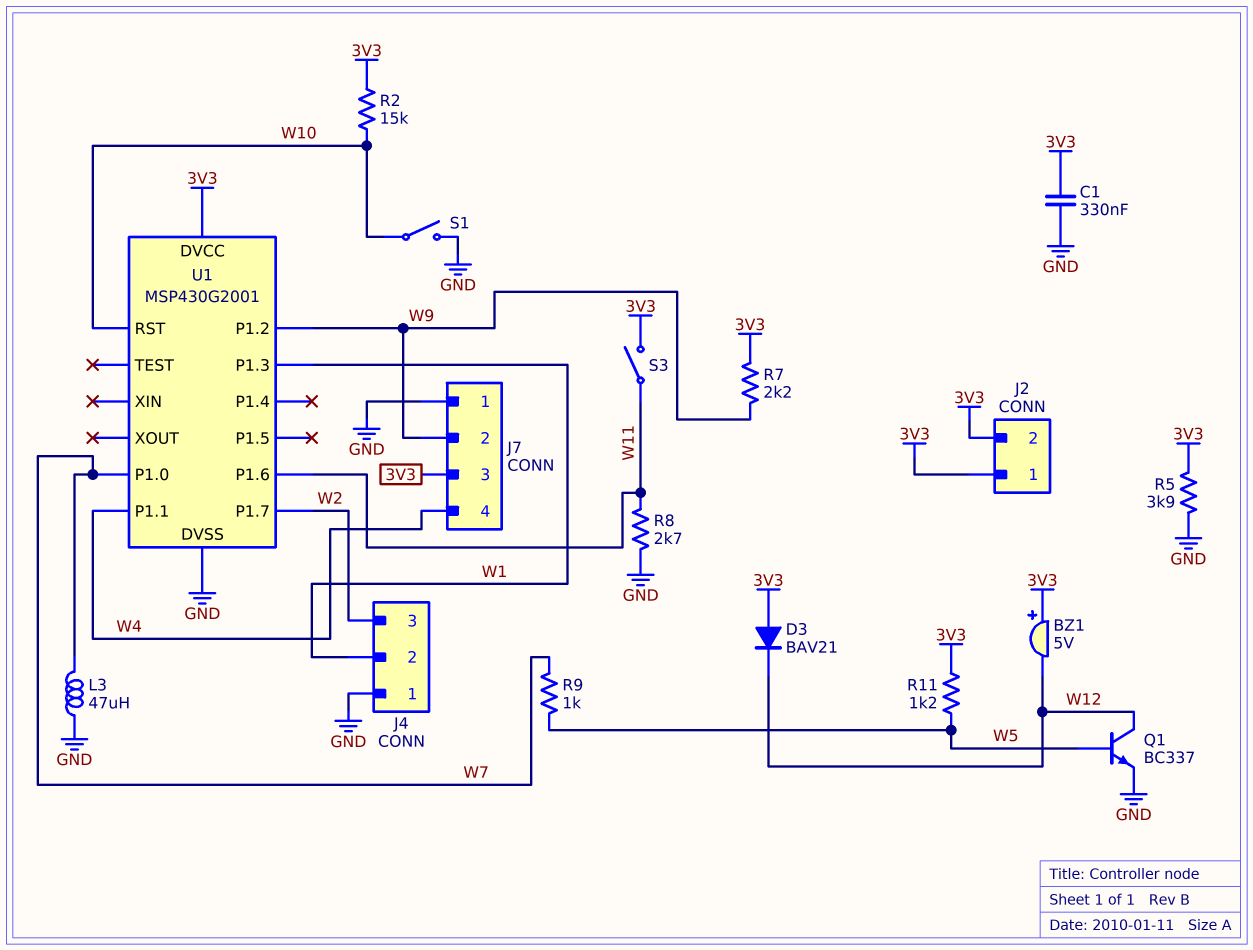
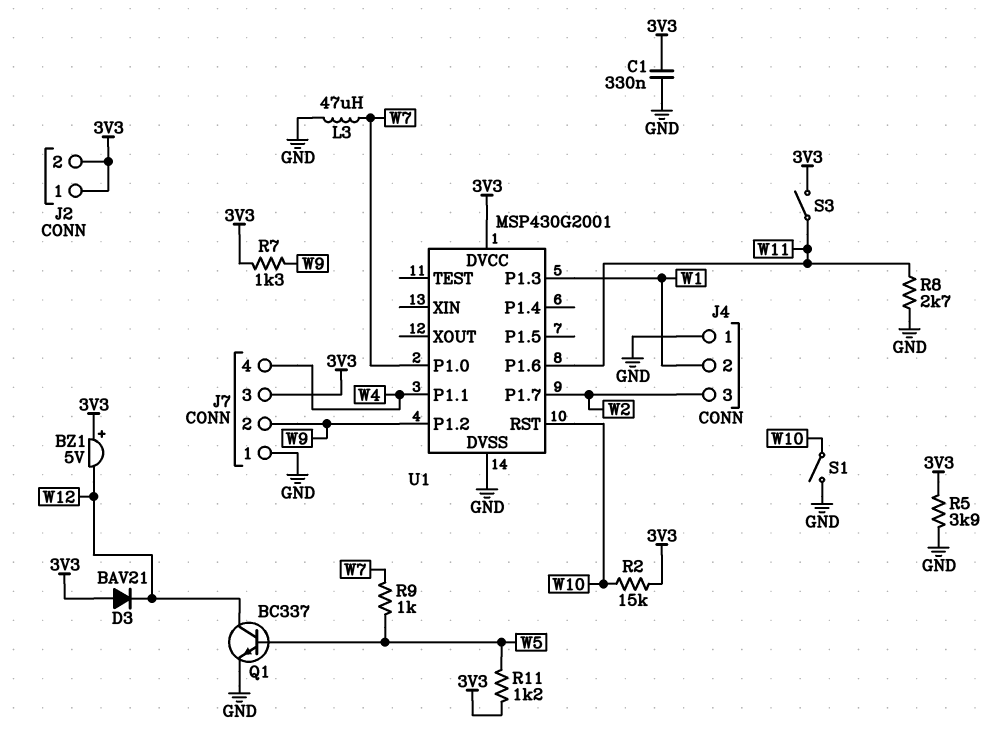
R7: 2.2k (3V3, W9) -> 1.3k (3V3, W9)

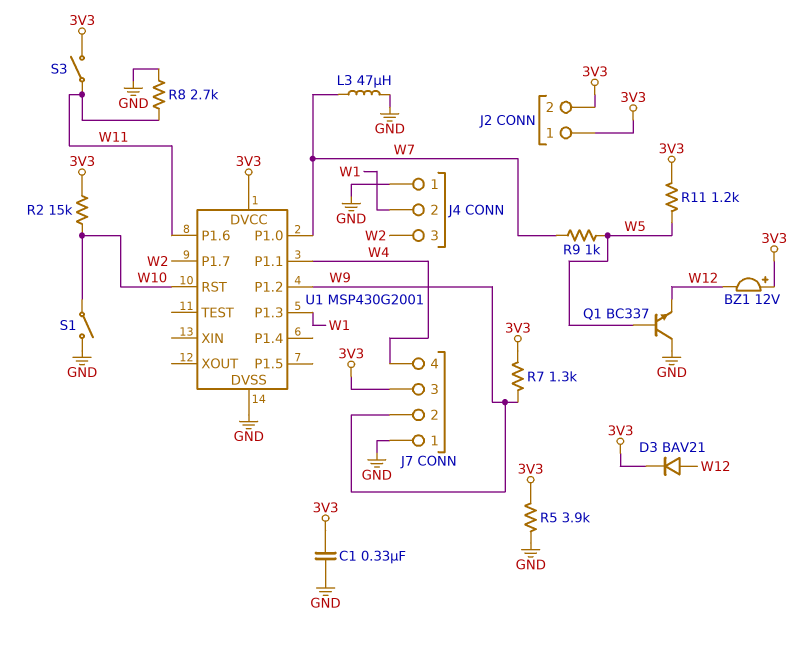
BZ1: buzzer 5V (plus 3V3, minus W12) -> buzzer 12V (plus 3V3, minus W12)
D3: diode BAV21 (A 3V3, K W12) -> diode BAV21 (A W12, K 3V3)
Q1: NPN BC337 (B W5, C W12, E GND) -> NPN BC337 (B W5, C GND, E W12)

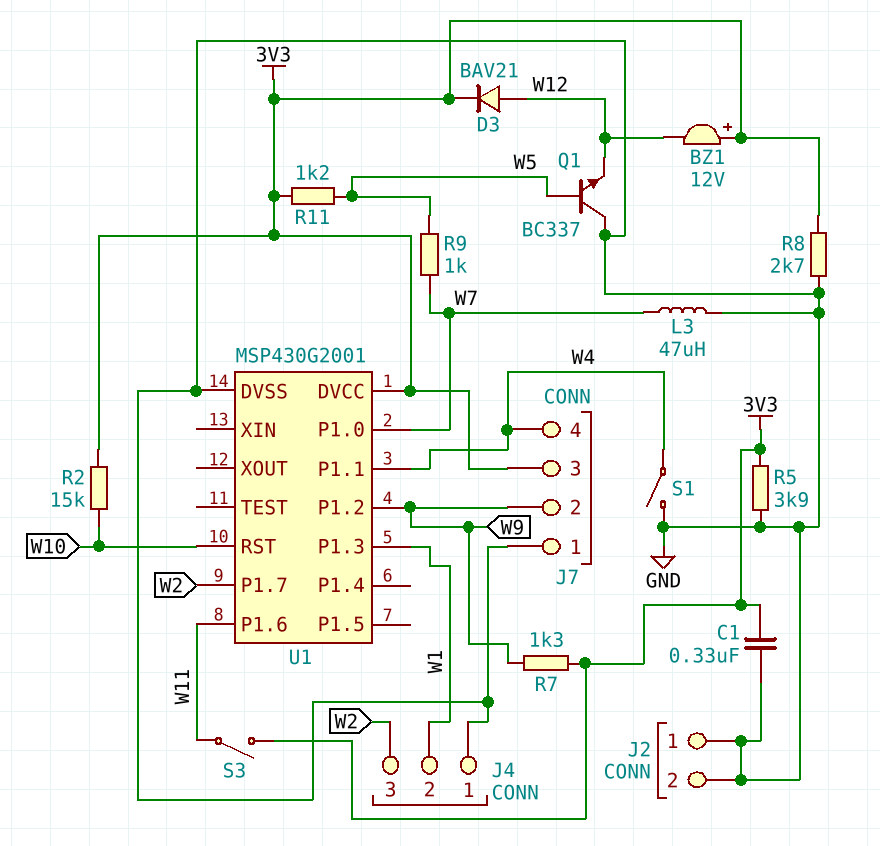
J2 pin 1: 3V3 -> GND
J2 pin 2: 3V3 -> GND
R8: 2.7k (GND, W11) -> 2.7k (3V3, GND)
S1: switch (GND, W10) -> switch (GND, W4)

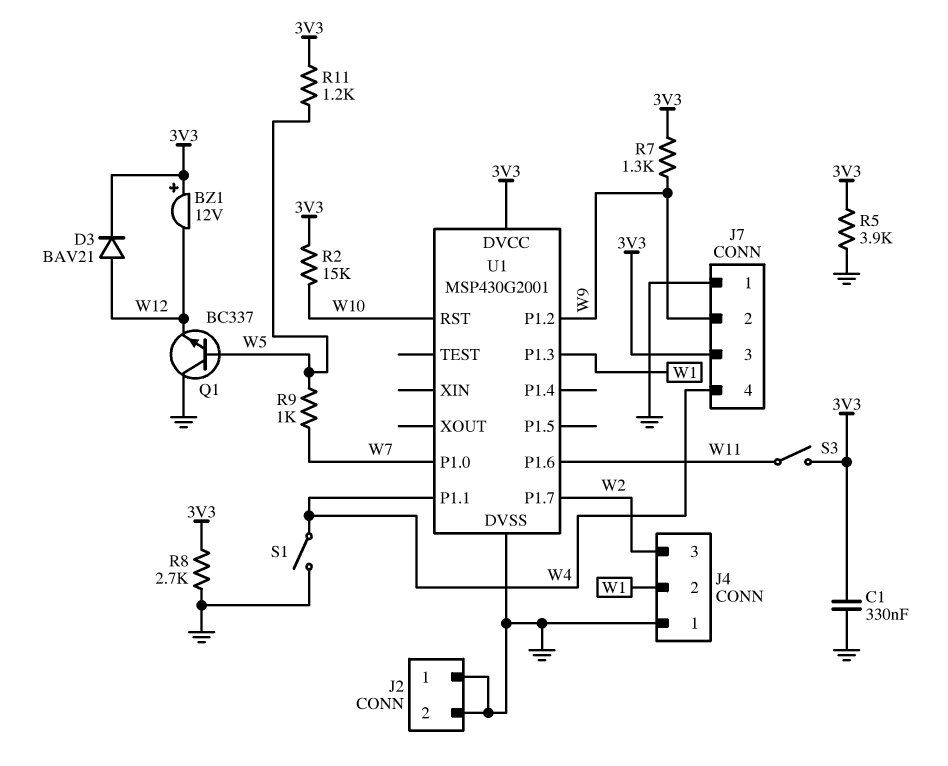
L3: 47uH (GND, W7) -> none

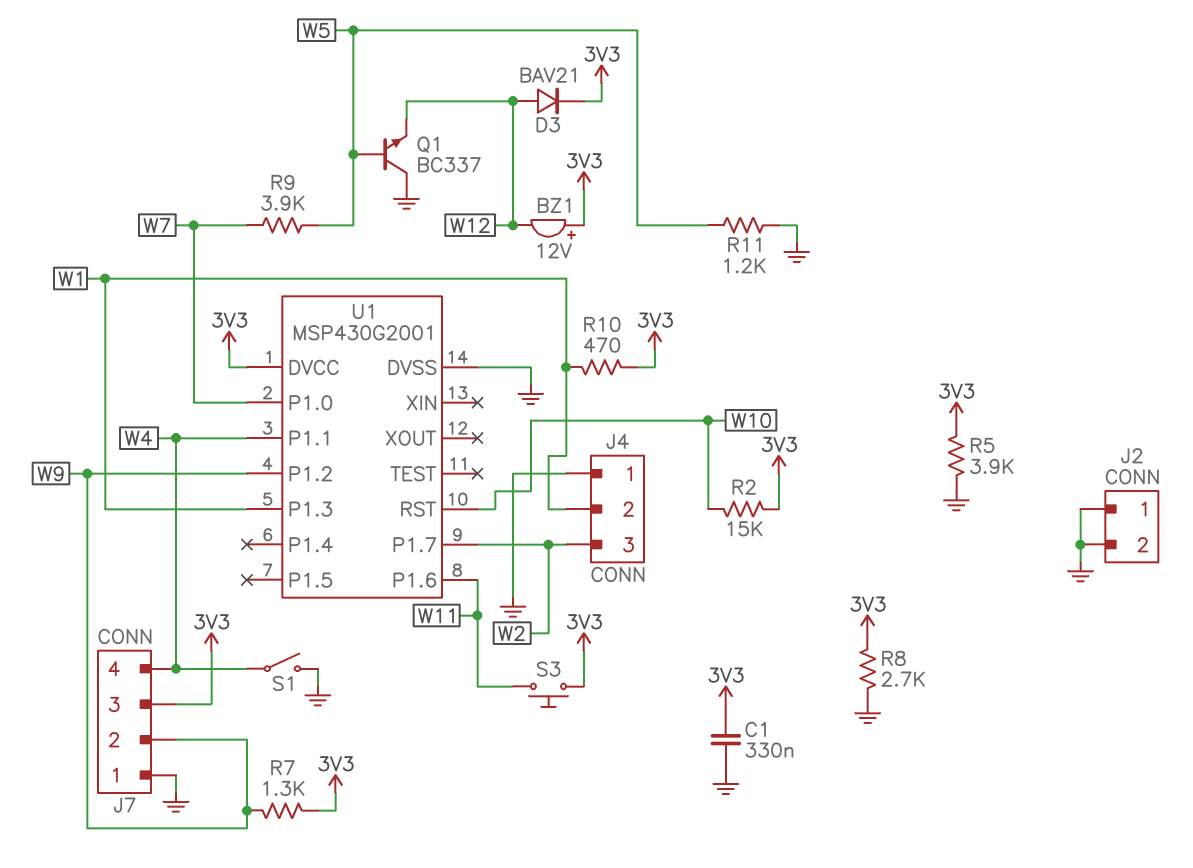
R9: 1k (W5, W7) -> 3.9k (W5, W7)
R10: none -> 470 (3V3, W1)
R11: 1.2k (3V3, W5) -> 1.2k (GND, W5)
S3: switch (3V3, W11) -> button (3V3, W11)

